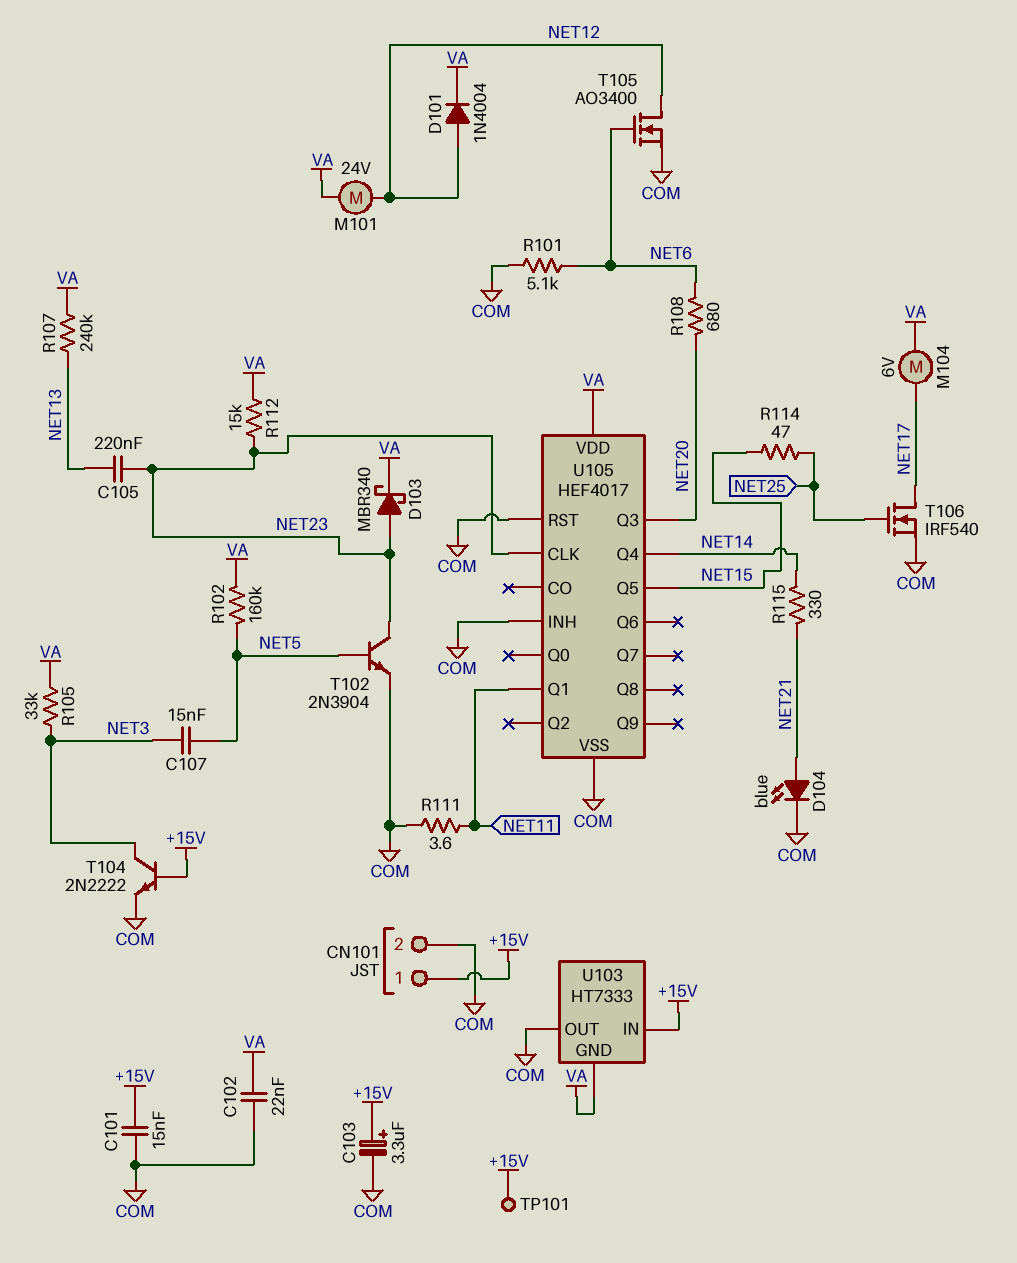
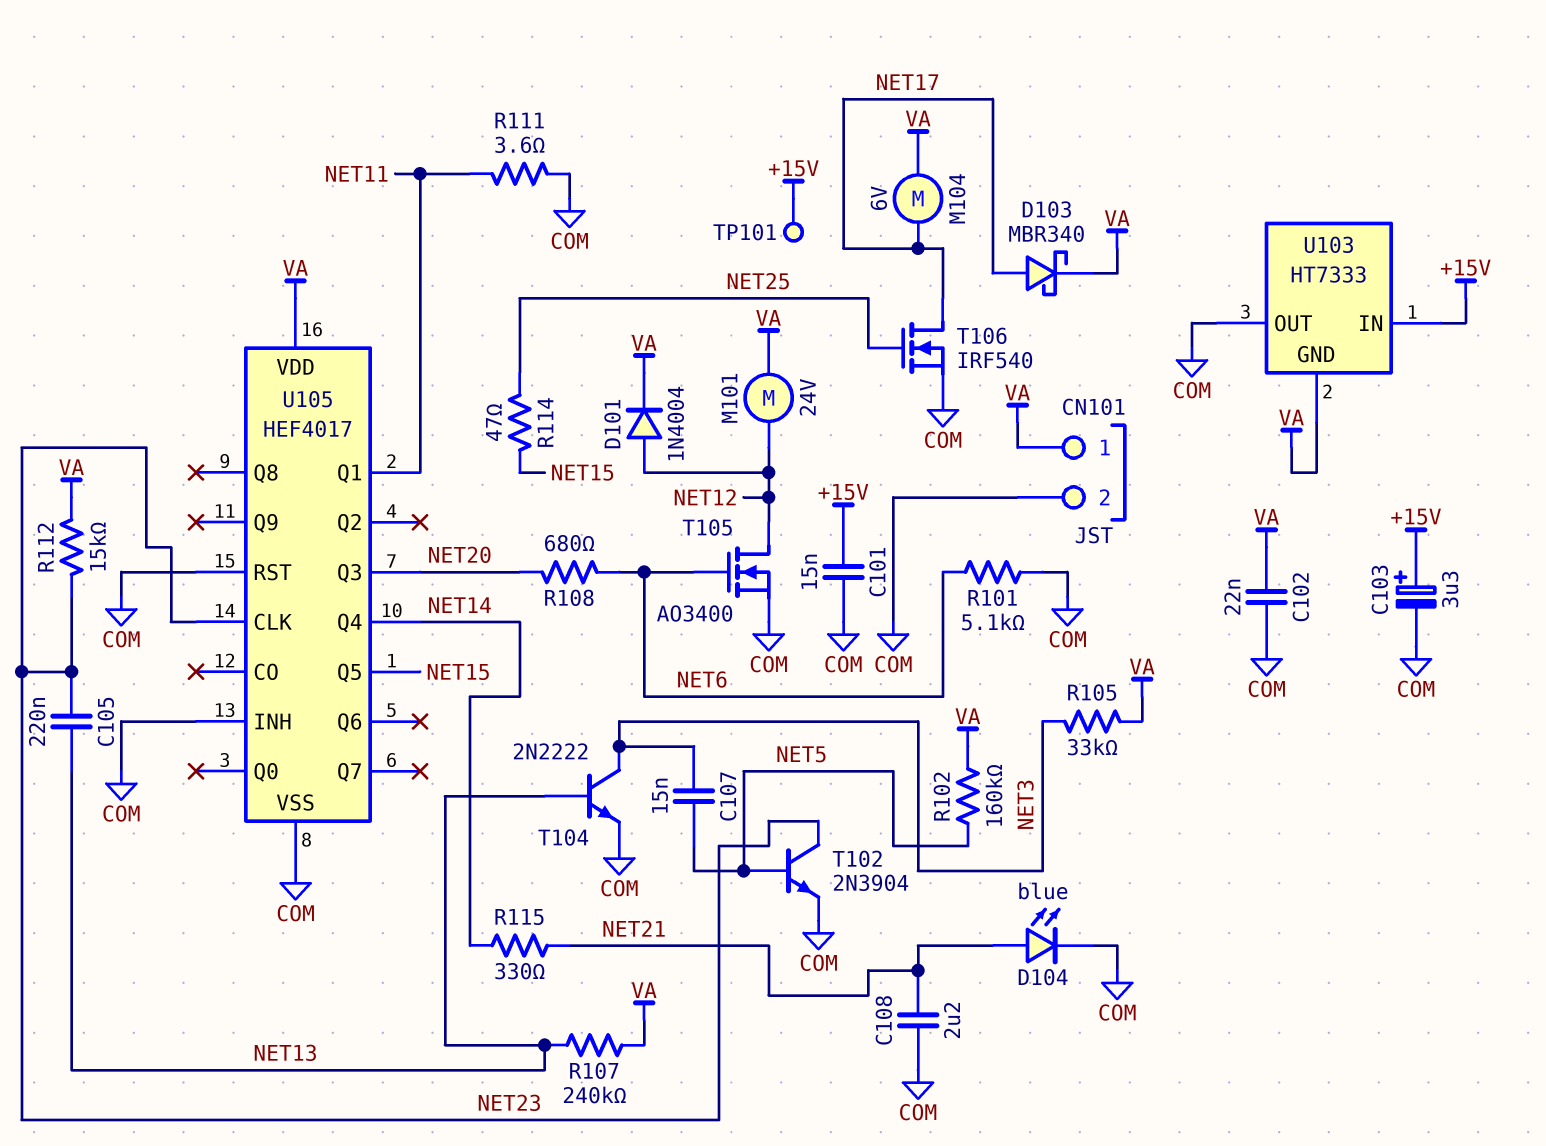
C108: none -> 2.2uF (COM, NET21)
CN101 pin 1: +15V -> VA
D103: schottky MBR340 (A NET23, K VA) -> schottky MBR340 (A NET17, K VA)
T104: NPN 2N2222 (B +15V, C NET3, E COM) -> NPN 2N2222 (B NET13, C NET3, E COM)

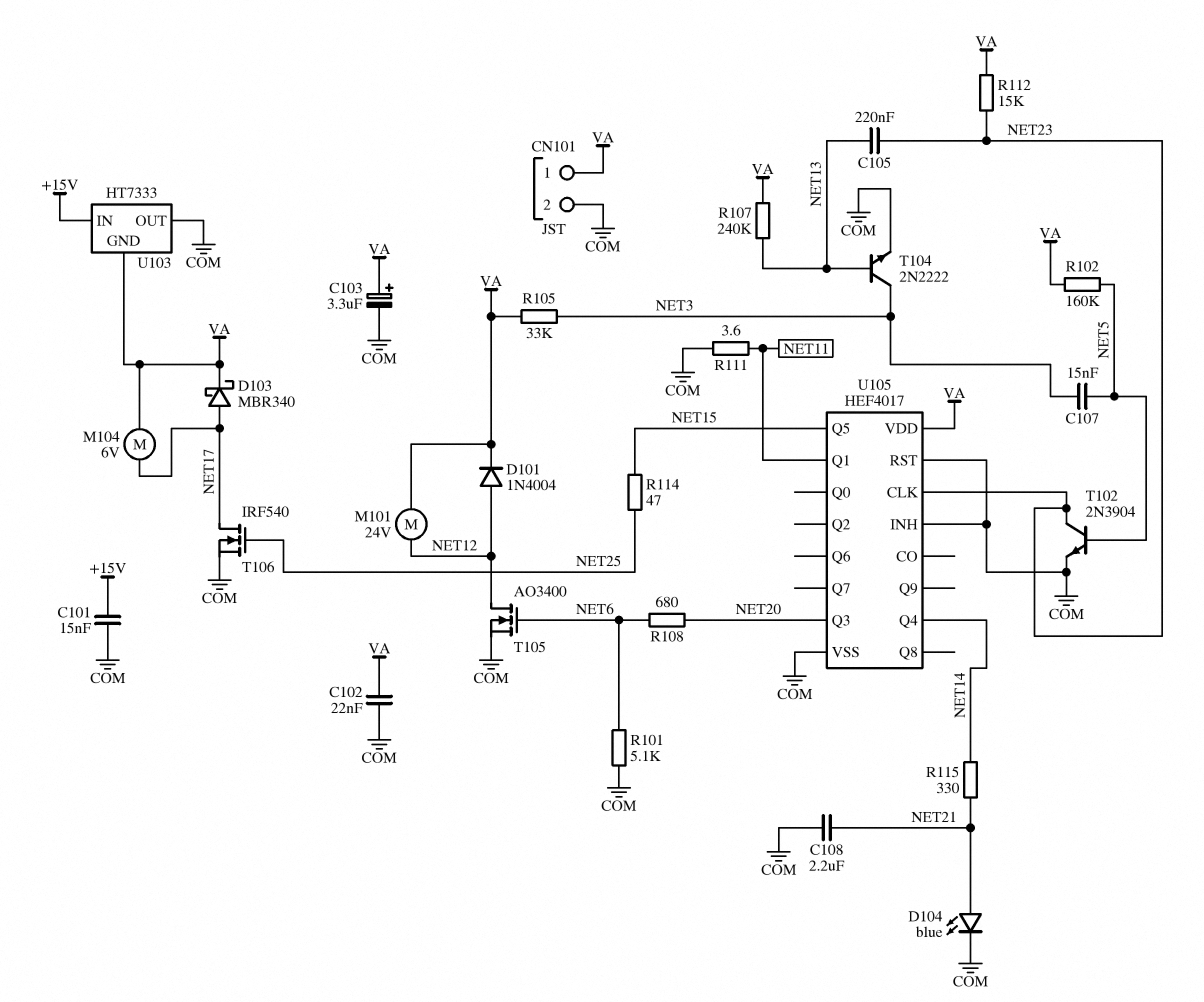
C103: 3.3uF (plus +15V, minus COM) -> 3.3uF (plus VA, minus COM)
TP101: test point (+15V) -> none

